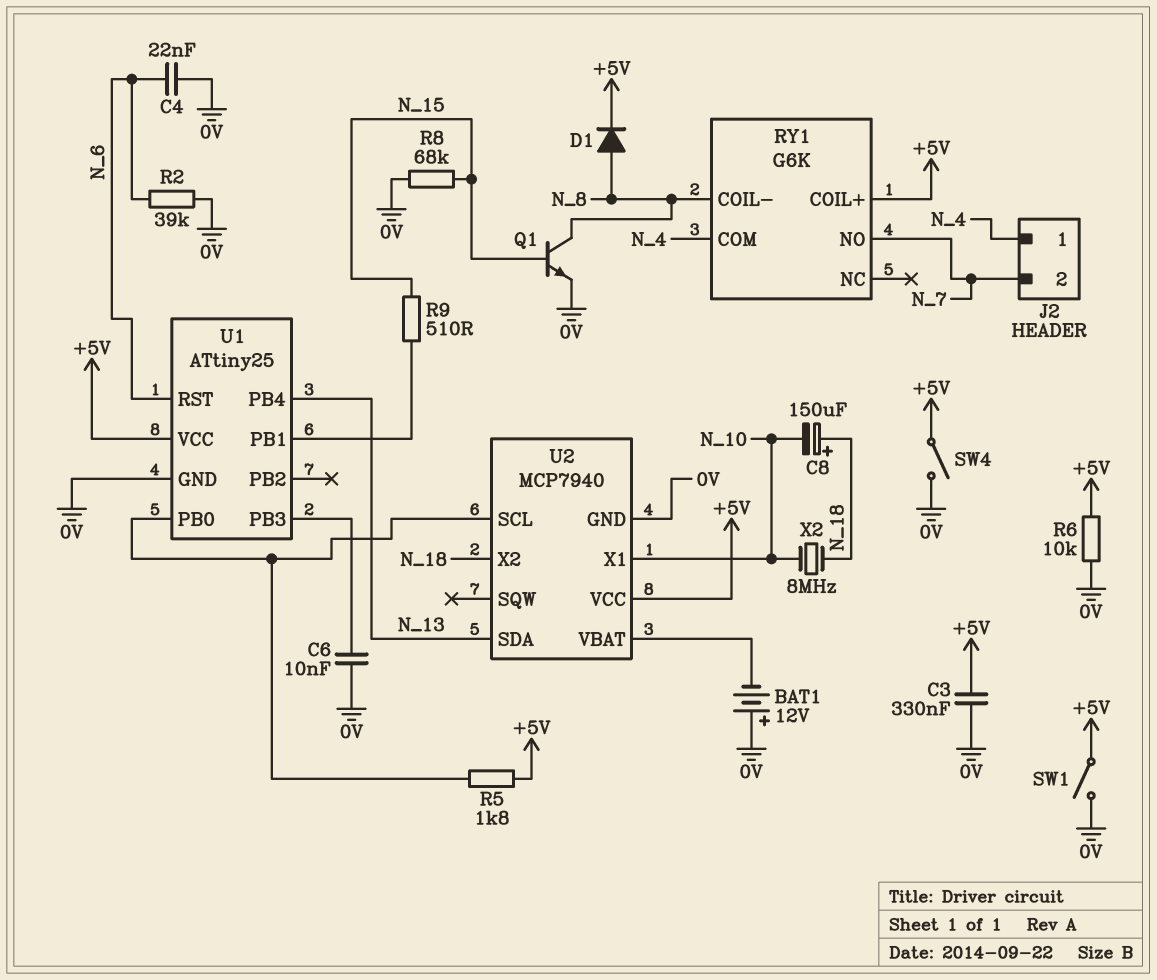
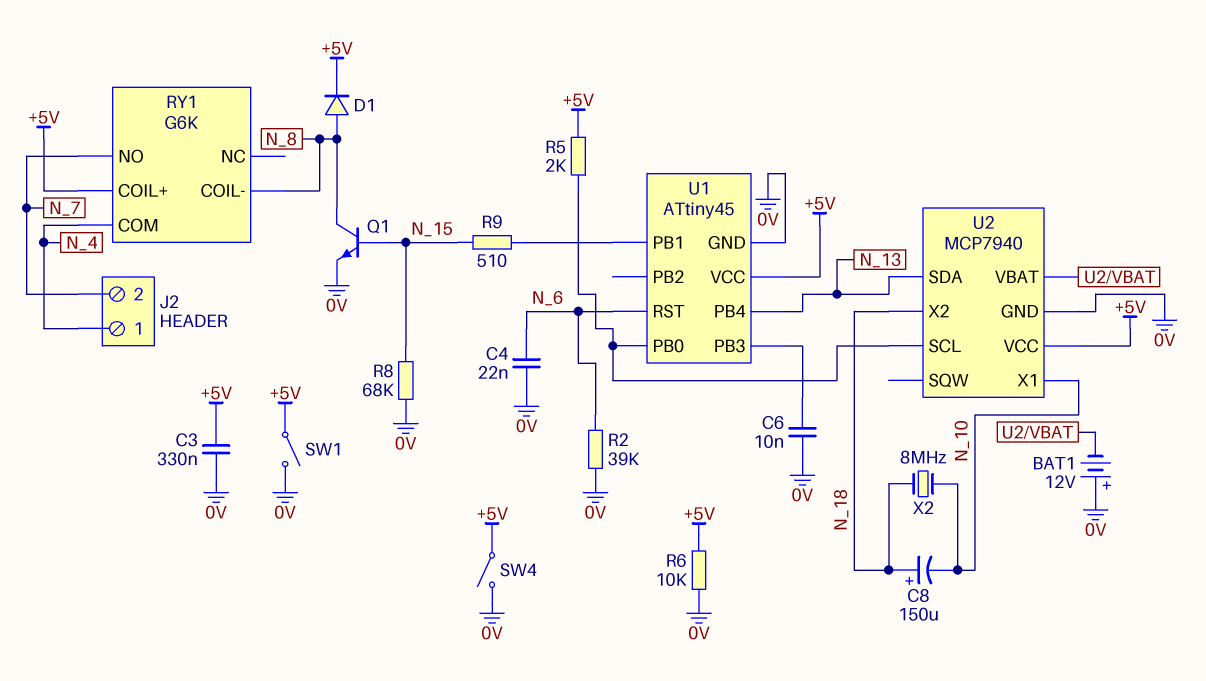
R5: 1.8k (+5V, U1/PB0) -> 2k (+5V, U1/PB0)
U1: ATtiny25 -> ATtiny45

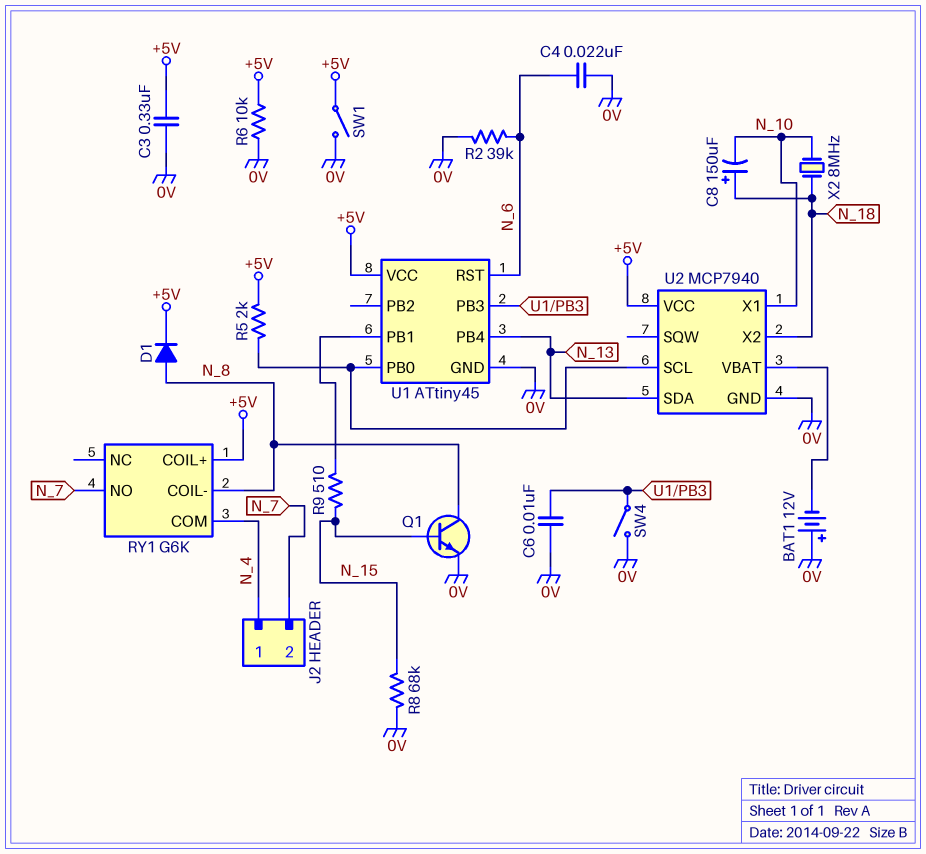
SW4: switch (+5V, 0V) -> switch (0V, U1/PB3)

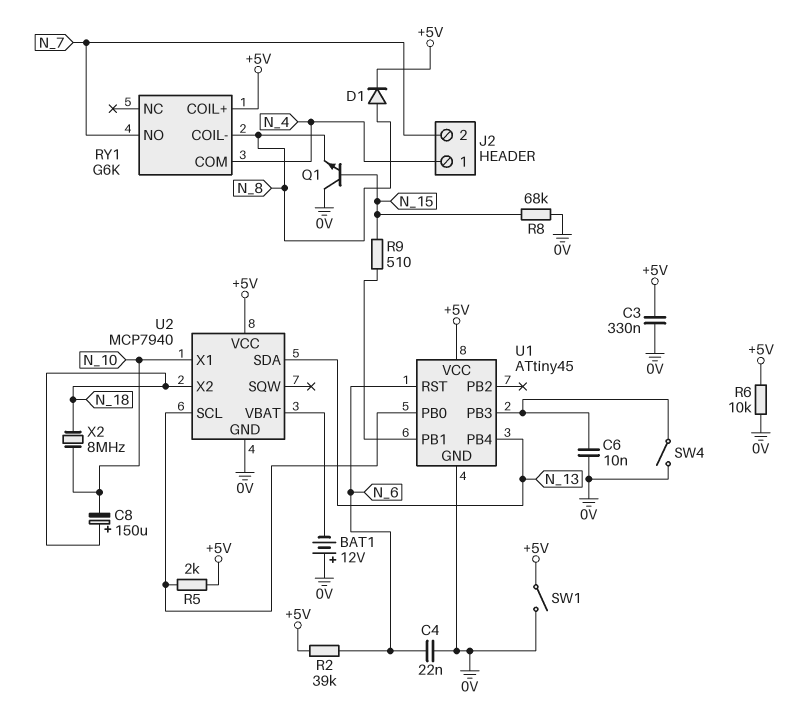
Q1: NPN (B N_15, C N_8, E 0V) -> NPN (B N_15, C 0V, E N_8)
R2: 39k (0V, N_6) -> 39k (+5V, N_6)

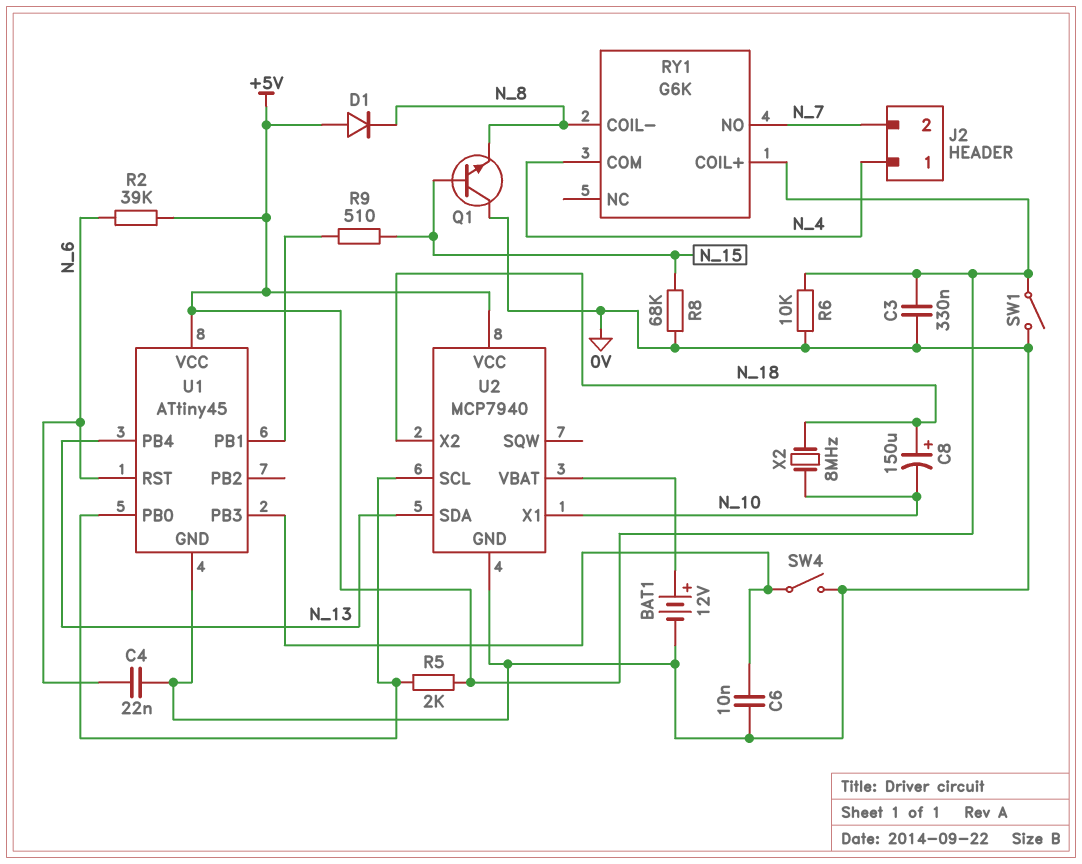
BAT1: 12V (plus 0V, minus U2/VBAT) -> 12V (plus U2/VBAT, minus 0V)
D1: diode (A N_8, K +5V) -> diode (A +5V, K N_8)

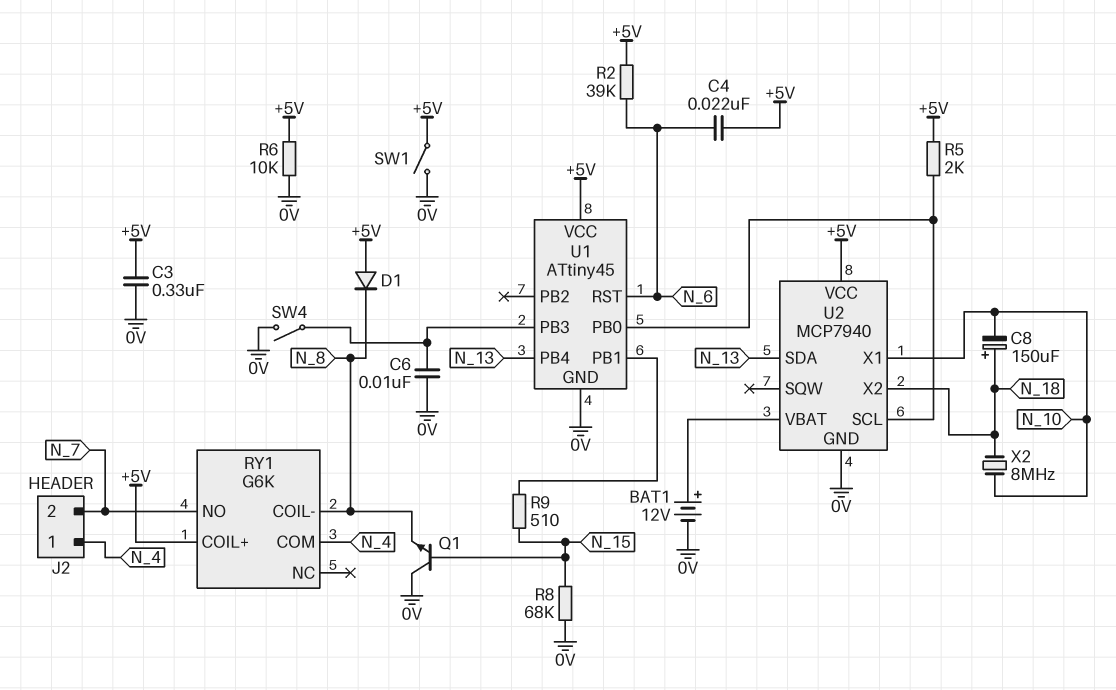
C4: 22nF (0V, N_6) -> 22nF (+5V, N_6)

